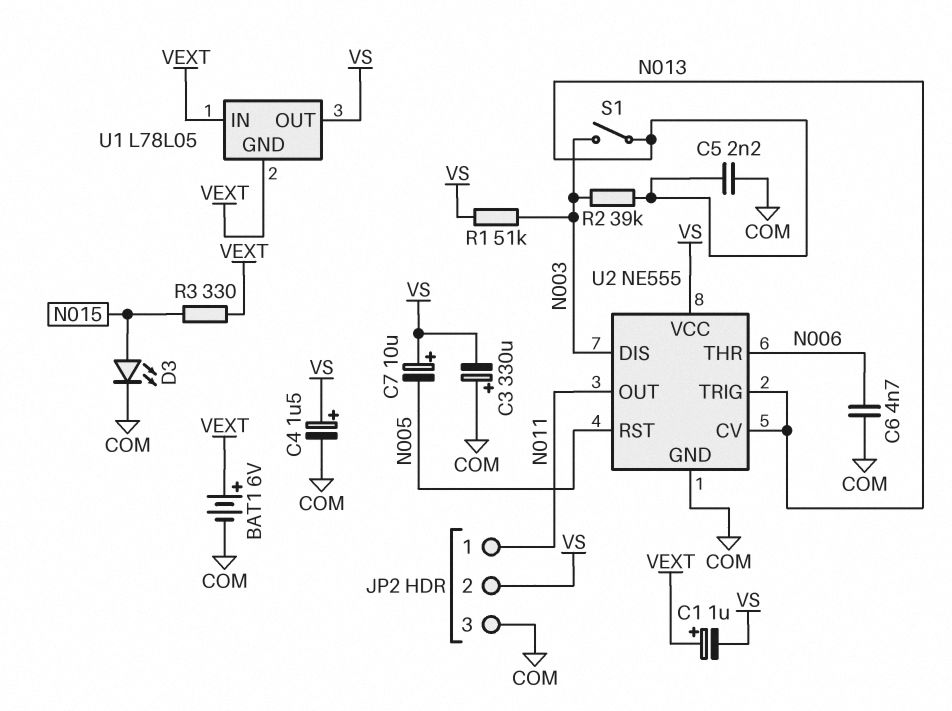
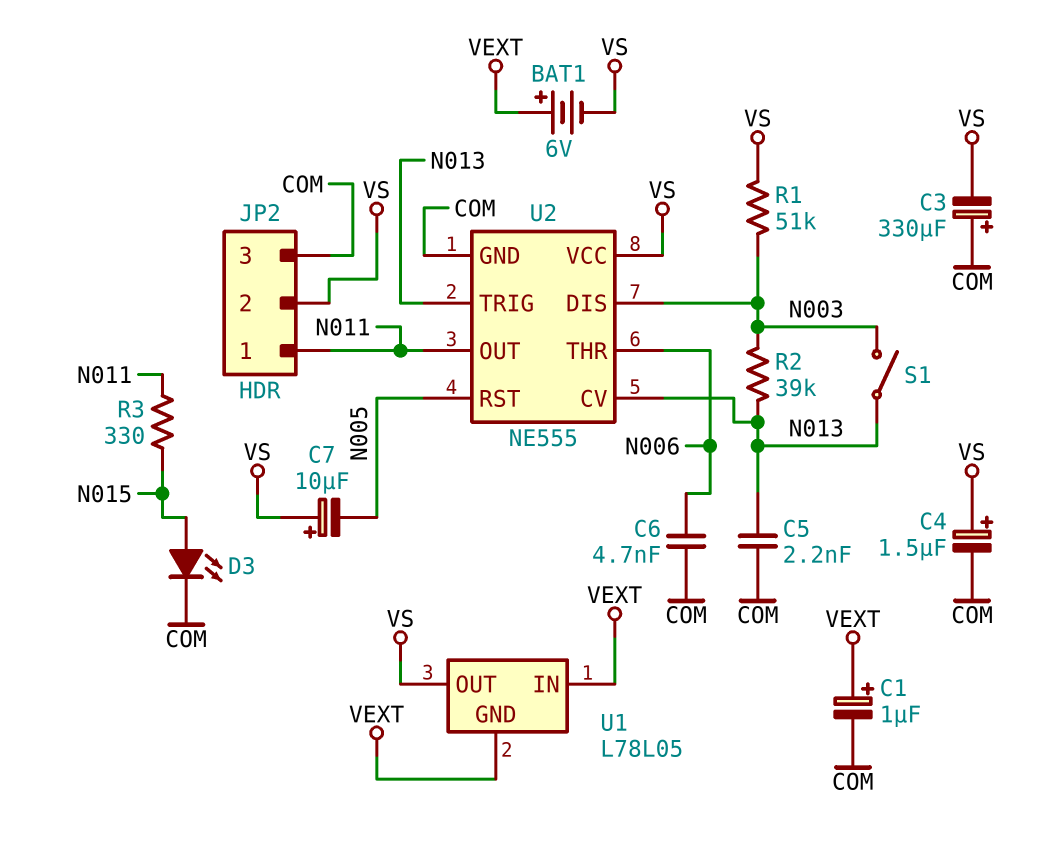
BAT1: 6V (plus VEXT, minus COM) -> 6V (plus VEXT, minus VS)
C1: 1uF (plus VEXT, minus VS) -> 1uF (plus VEXT, minus COM)
R3: 330 (N015, VEXT) -> 330 (N011, N015)

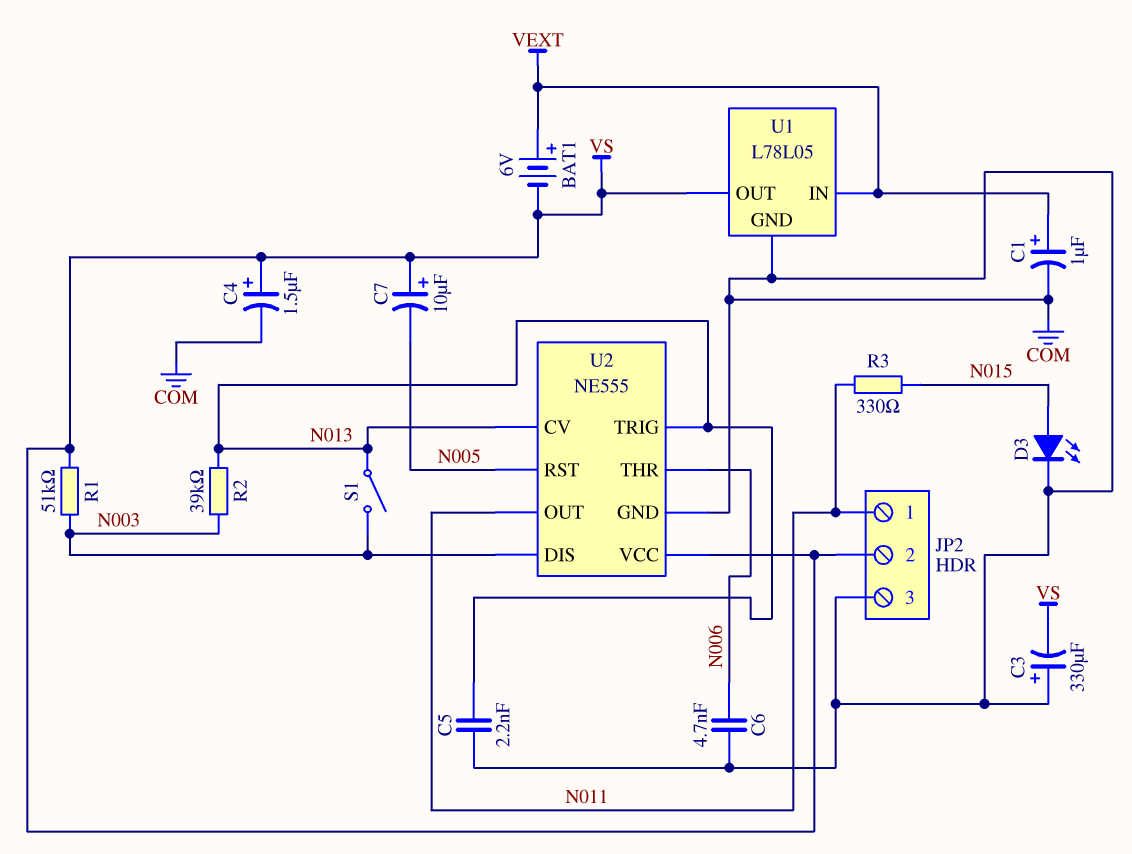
U1 pin GND: VEXT -> COM

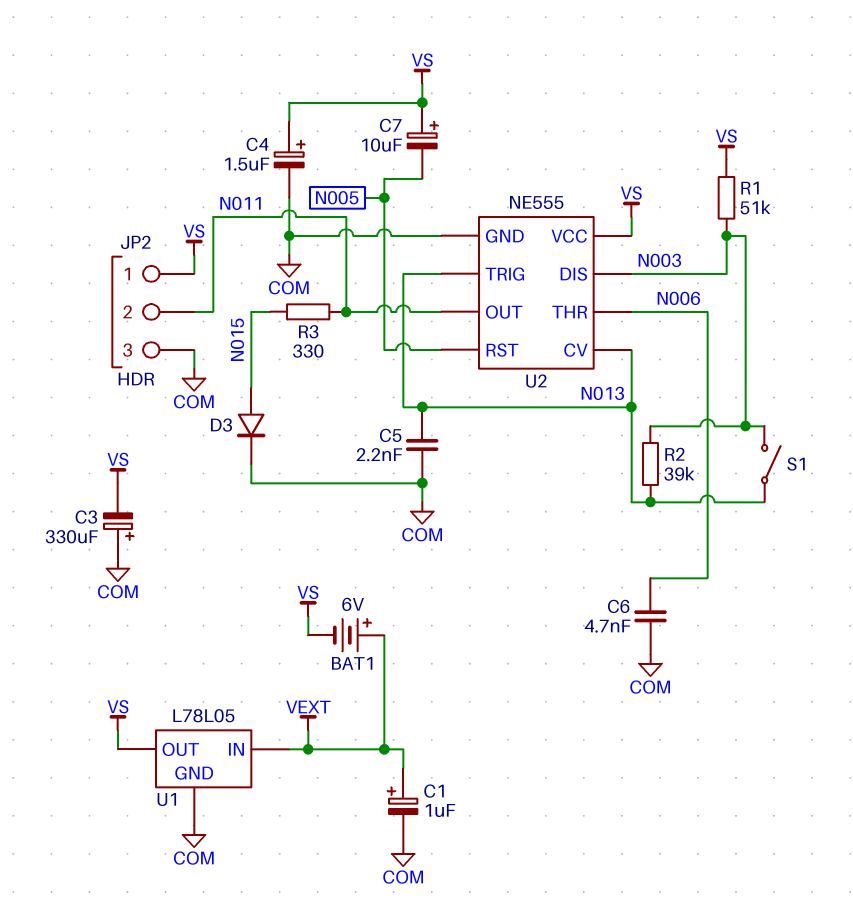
D3: LED (A N015, K COM) -> diode (A N015, K COM)
JP2 pin 1: N011 -> VS
JP2 pin 2: VS -> N011

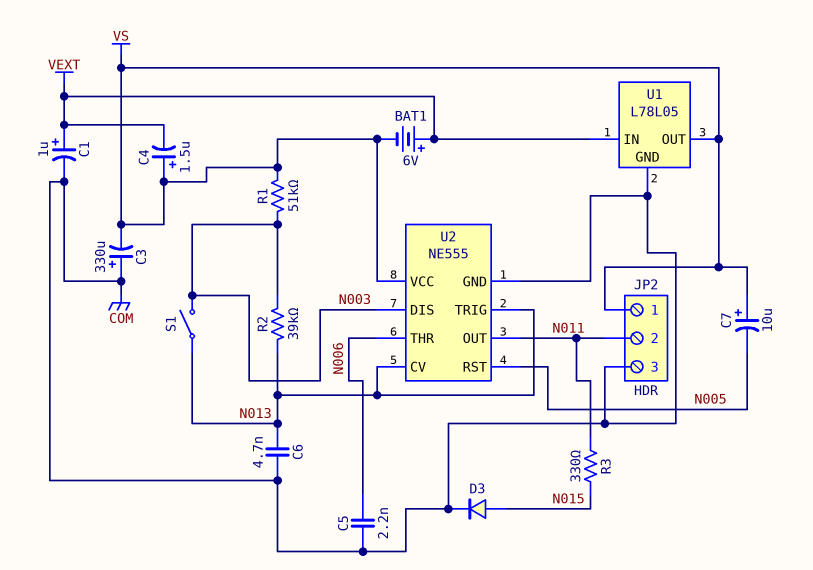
C4: 1.5uF (plus VS, minus COM) -> 1.5uF (plus VS, minus VEXT)
C5: 2.2nF (COM, N013) -> 2.2nF (COM, N006)
C6: 4.7nF (COM, N006) -> 4.7nF (COM, N013)

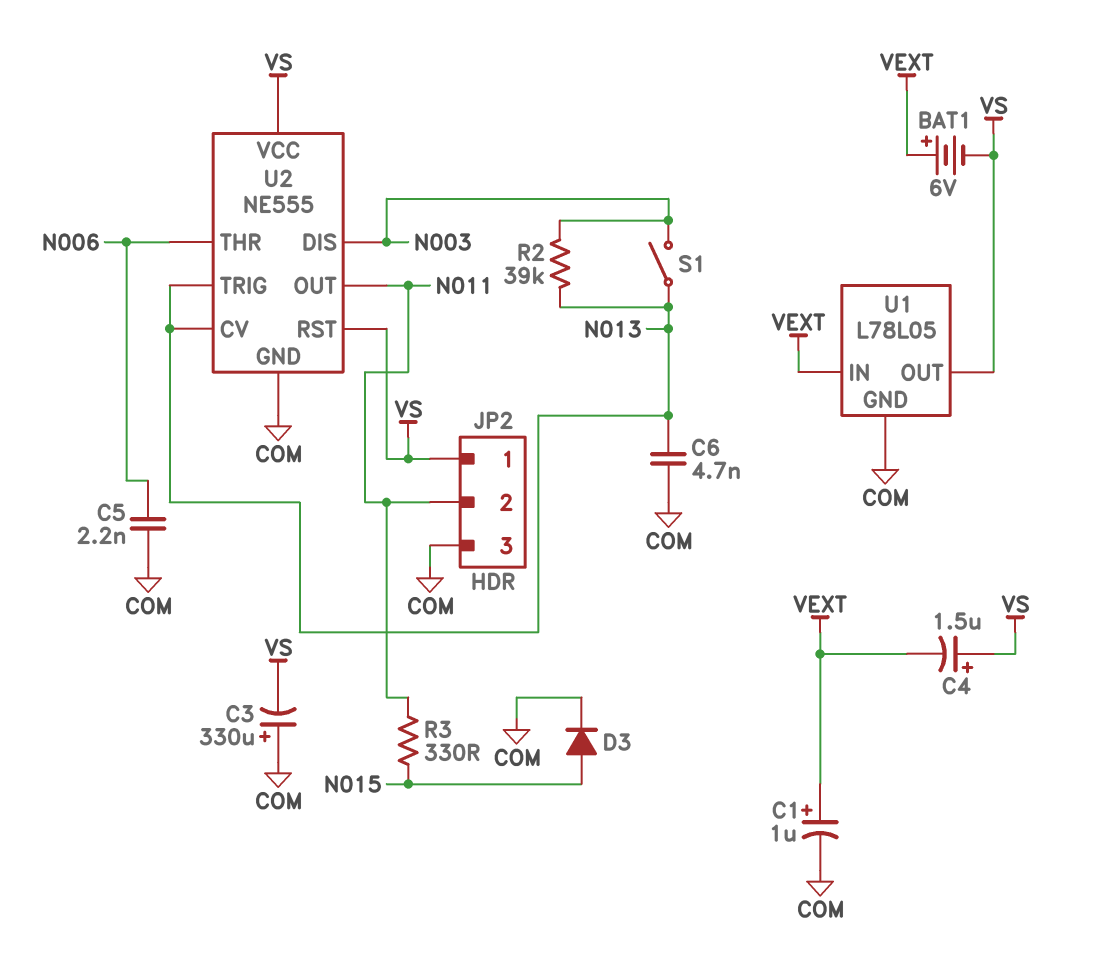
C7: 10uF (plus VS, minus N005) -> none
R1: 51k (N003, VS) -> none
U2 pin RST: N005 -> VS

